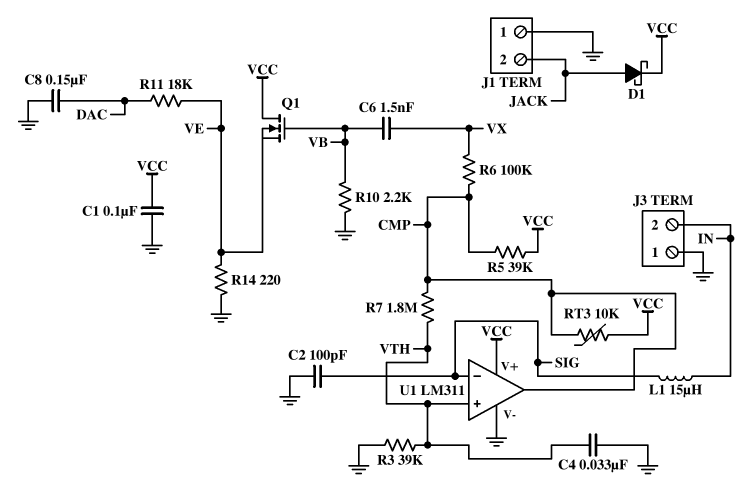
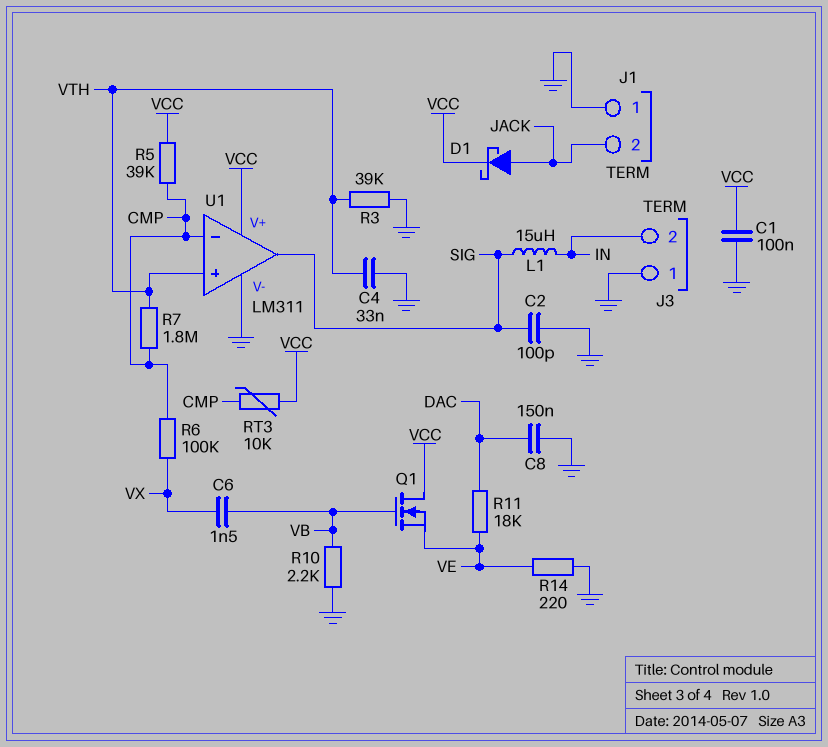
U1 pin in-: SIG -> CMP
U1 pin out: CMP -> SIG

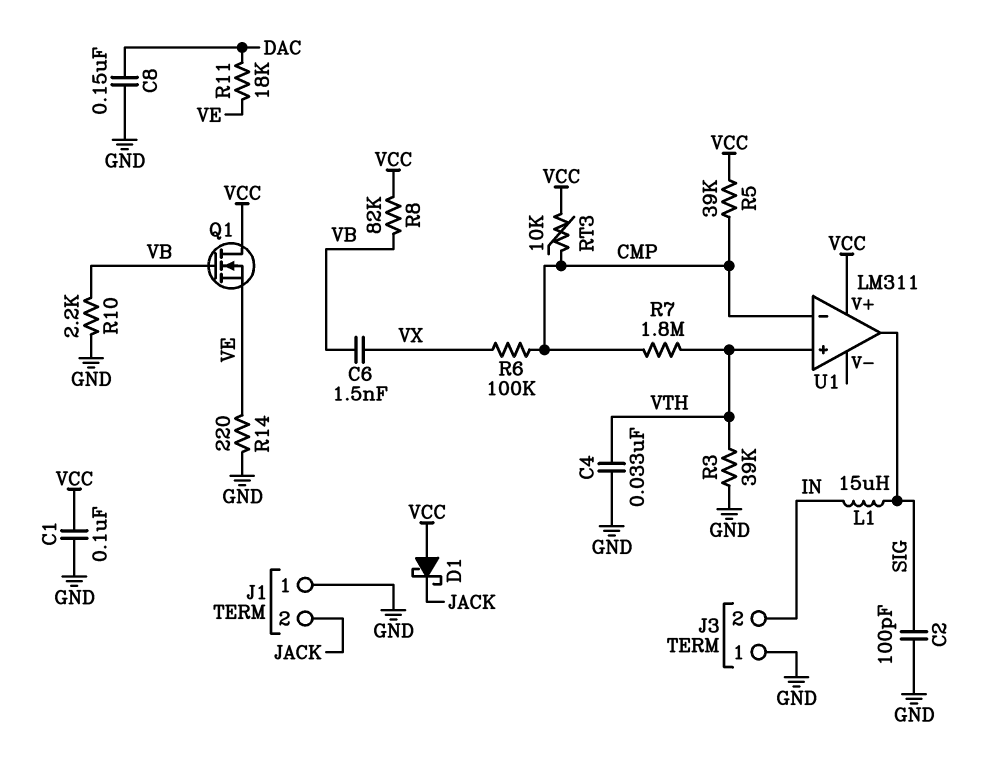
D1: schottky (A JACK, K VCC) -> schottky (A VCC, K JACK)
R8: none -> 82k (VB, VCC)
U1 pin V-: GND -> none

